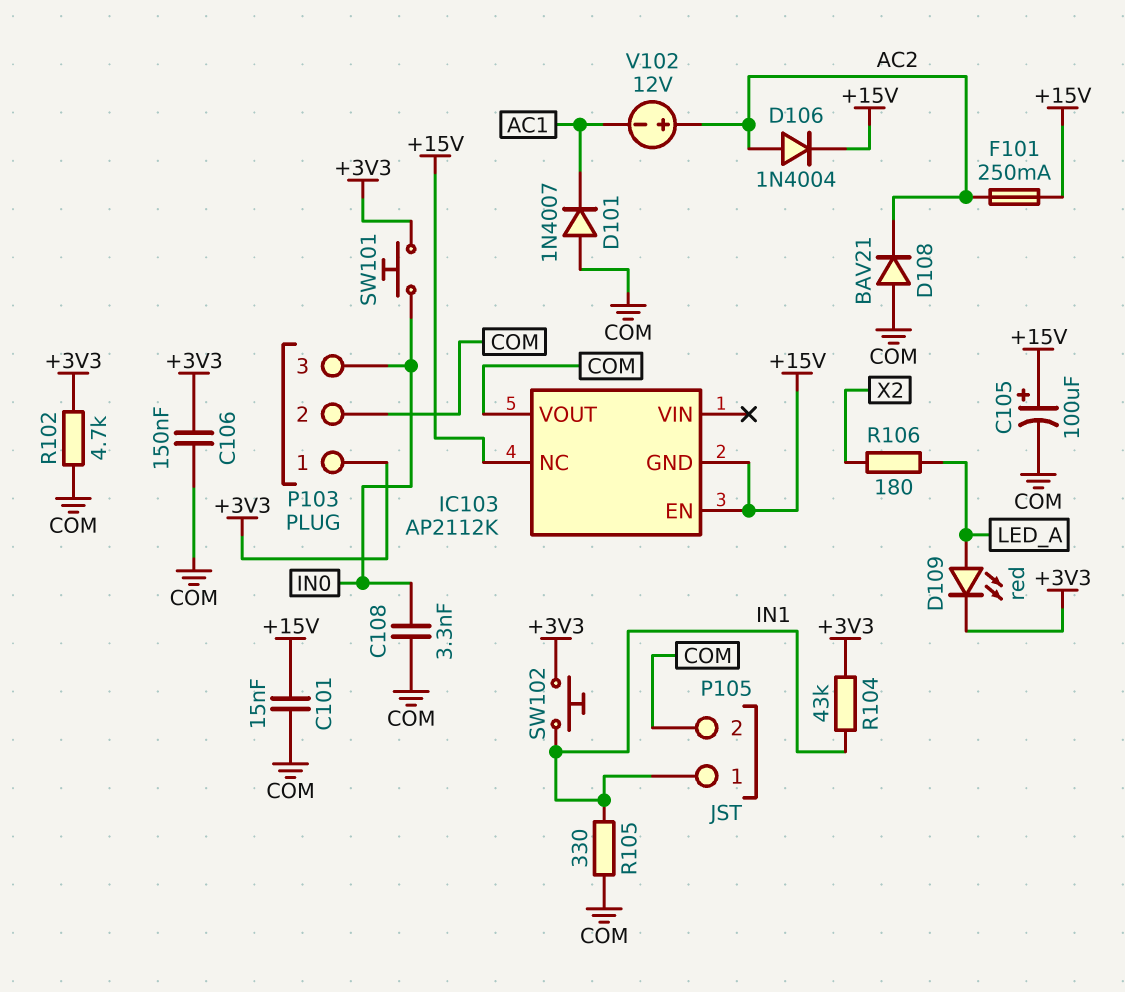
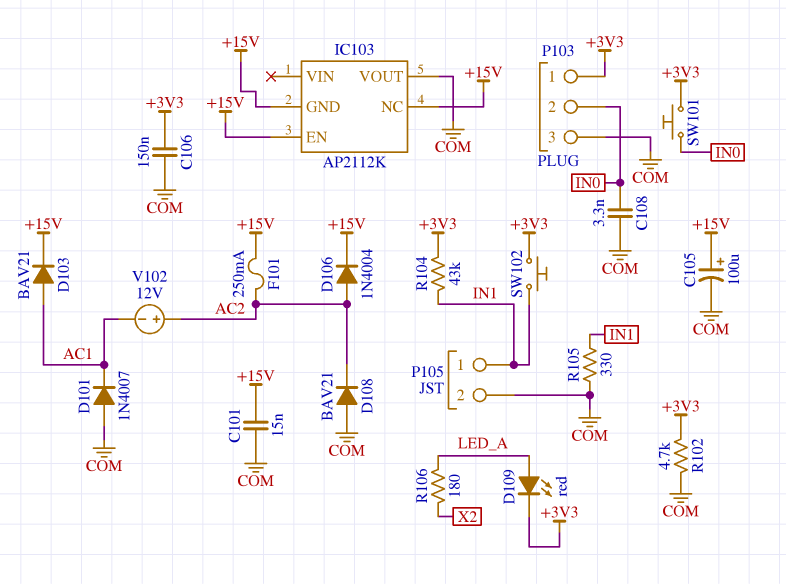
D103: none -> diode BAV21 (A AC1, K +15V)
P103 pin 2: COM -> IN0
P103 pin 3: IN0 -> COM

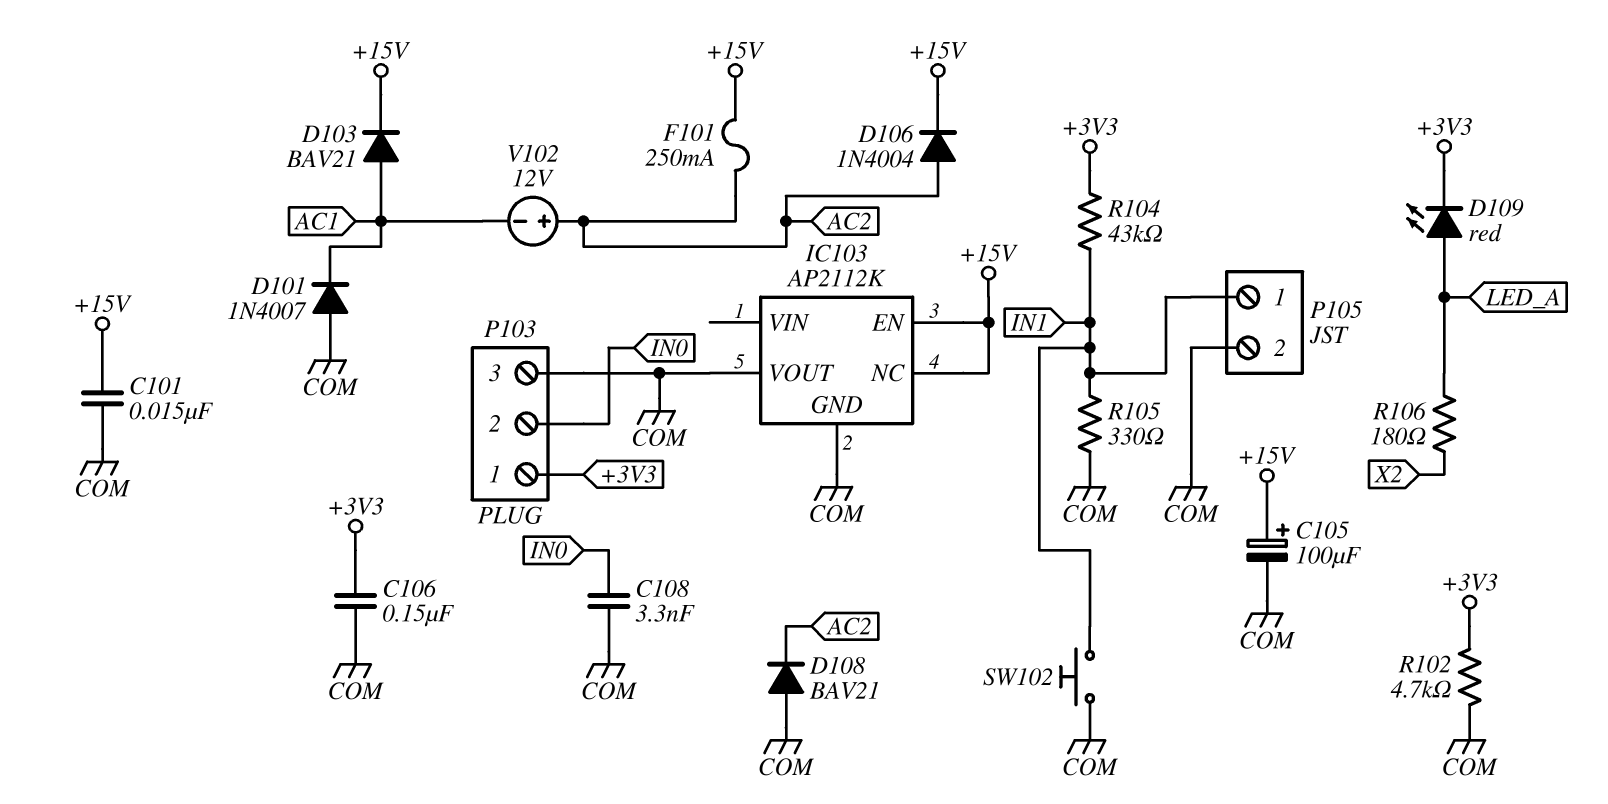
IC103 pin GND: +15V -> COM
SW101: button (+3V3, IN0) -> none
SW102: button (+3V3, IN1) -> button (COM, IN1)

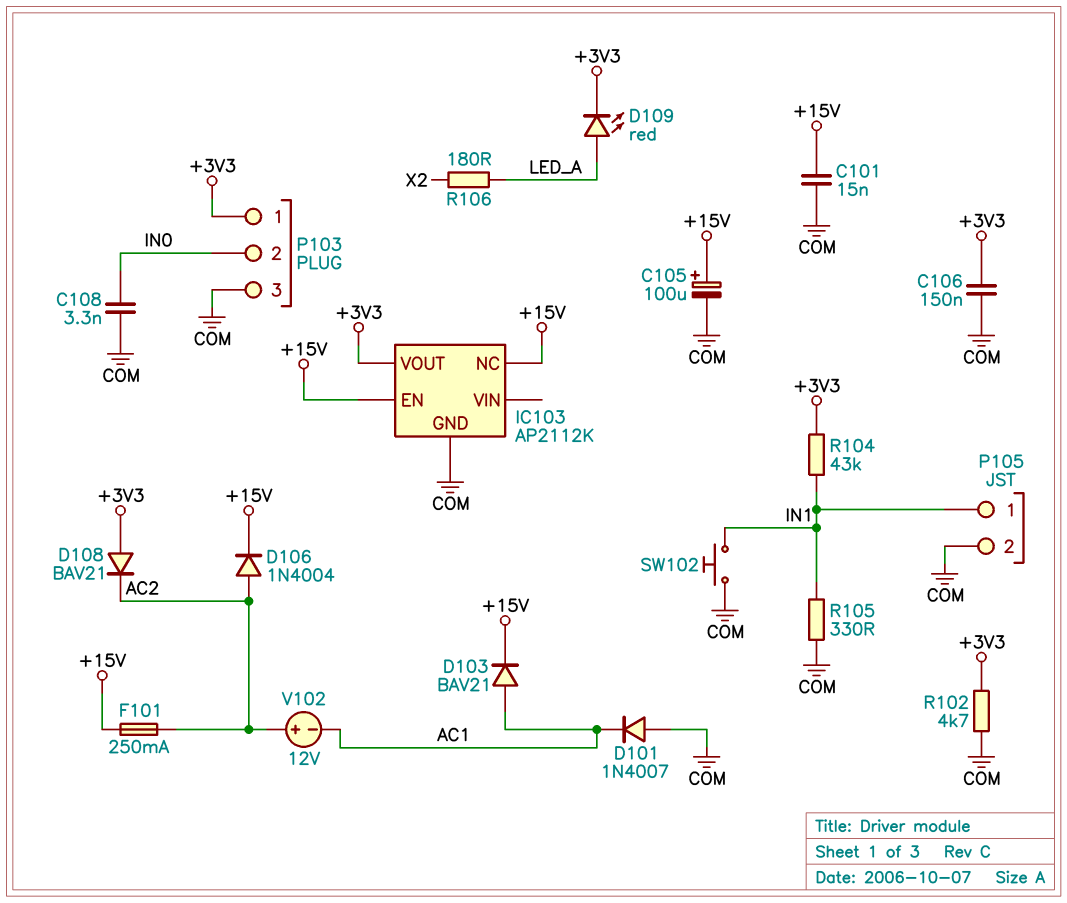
D108: diode BAV21 (A COM, K AC2) -> diode BAV21 (A +3V3, K AC2)
IC103 pin VOUT: COM -> +3V3

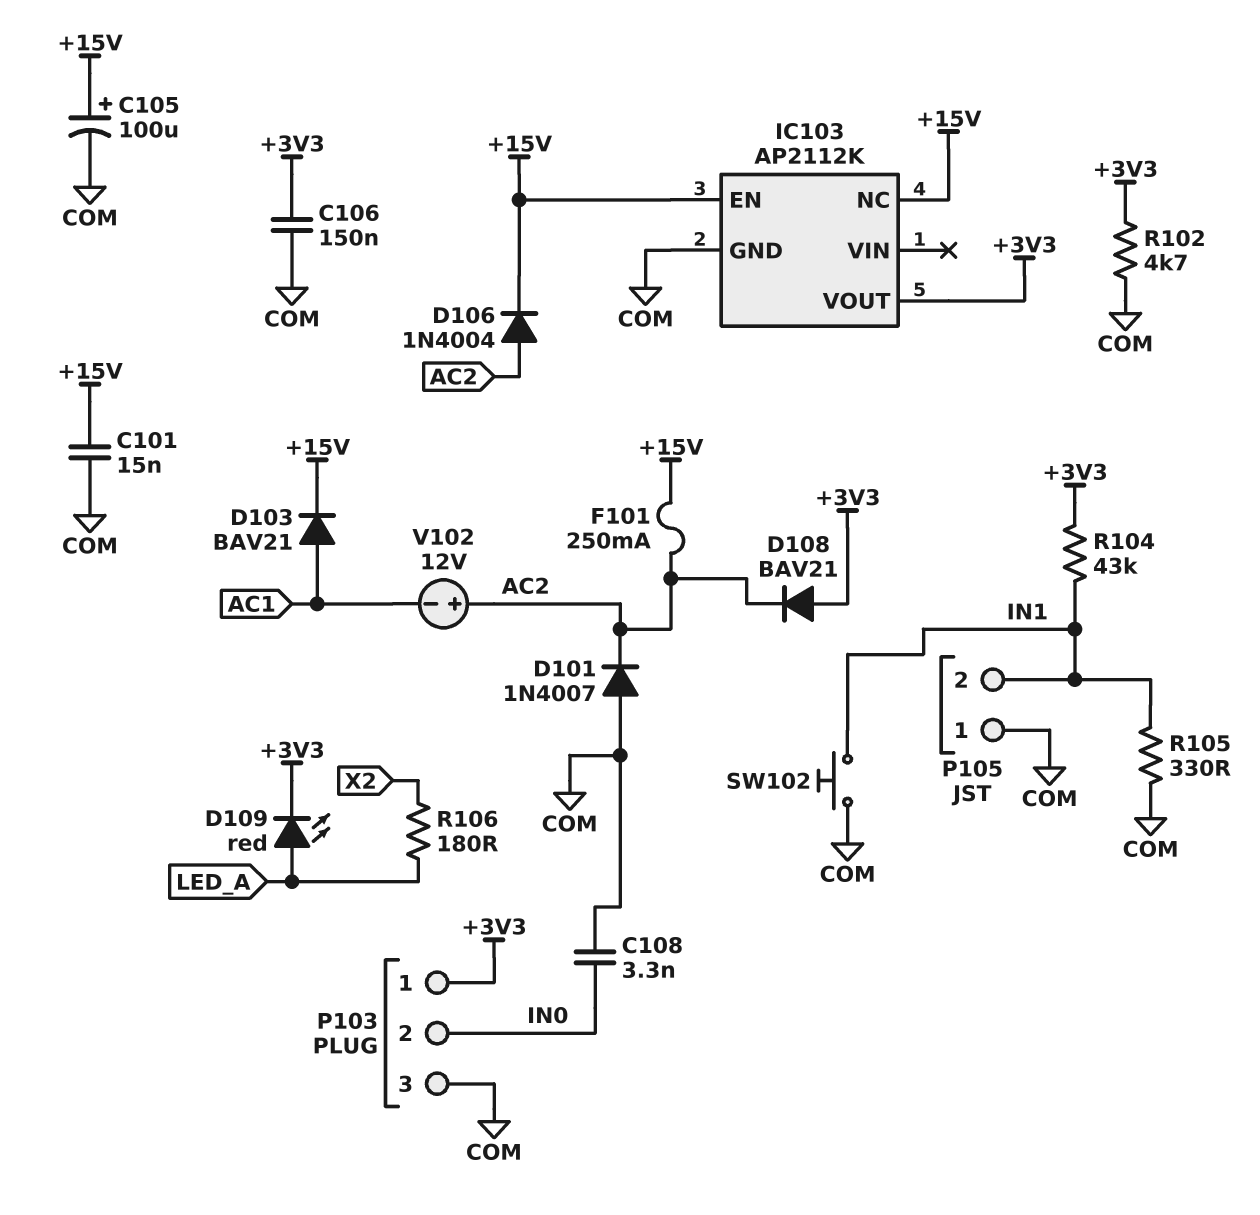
D101: diode 1N4007 (A COM, K AC1) -> diode 1N4007 (A COM, K AC2)
P105 pin 1: IN1 -> COM
P105 pin 2: COM -> IN1

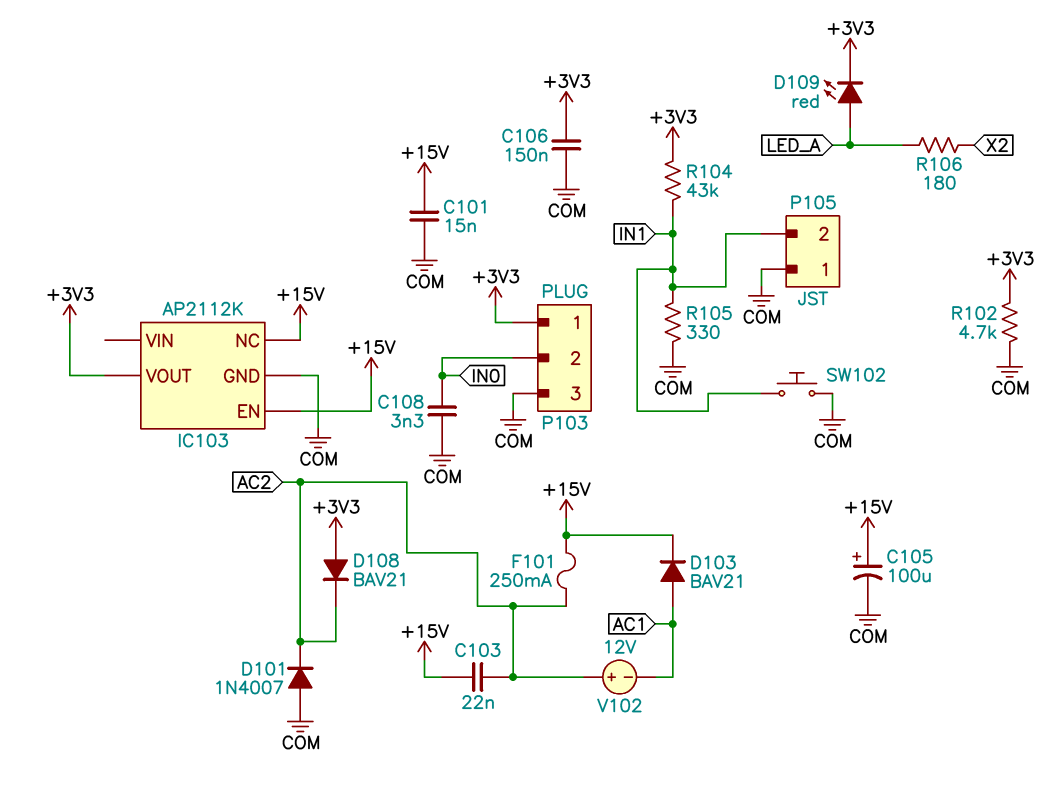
C103: none -> 22nF (+15V, AC2)
D106: diode 1N4004 (A AC2, K +15V) -> none

